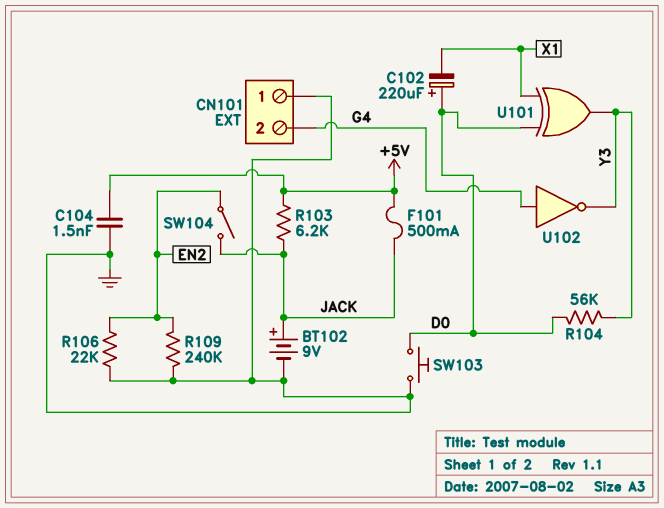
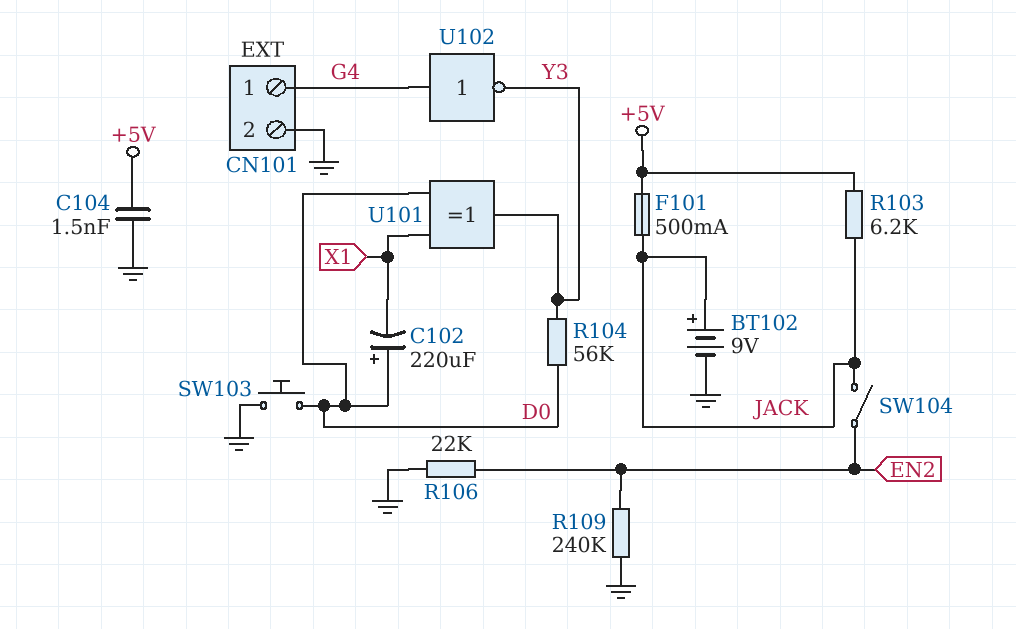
CN101 pin 1: GND -> G4
CN101 pin 2: G4 -> GND

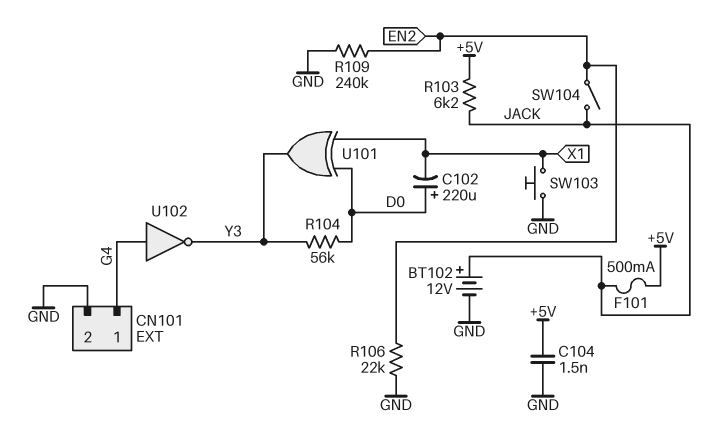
BT102: 9V (plus JACK, minus GND) -> 12V (plus JACK, minus GND)
SW103: button (D0, GND) -> button (GND, X1)

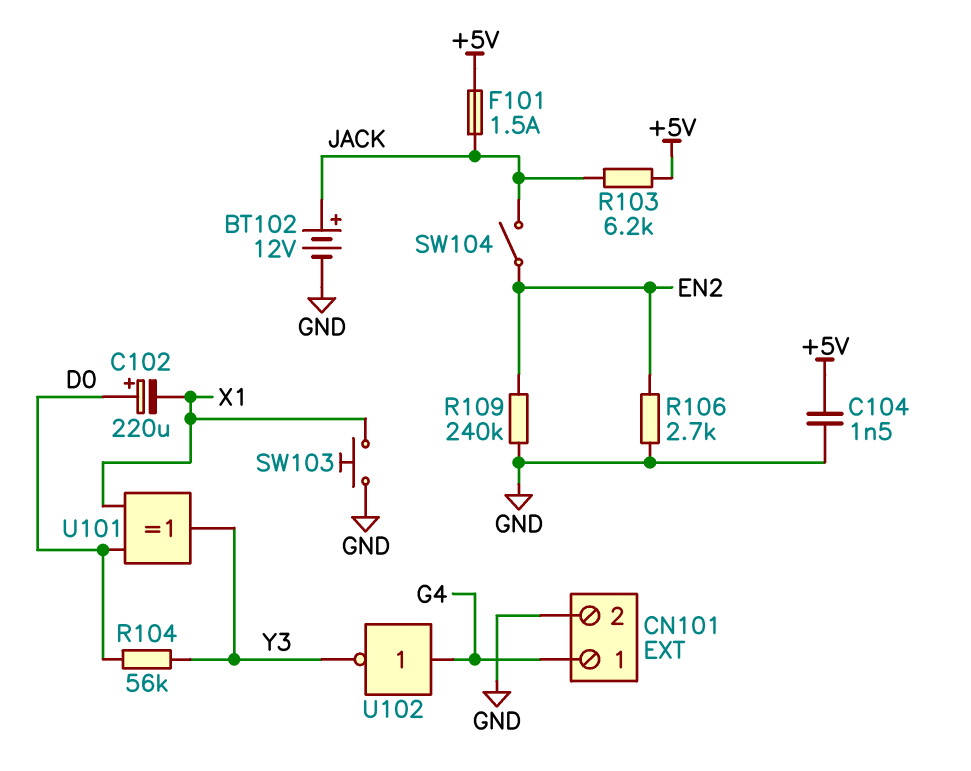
F101: 500mA (+5V, JACK) -> 1.5A (+5V, JACK)
R106: 22k (EN2, GND) -> 2.7k (EN2, GND)

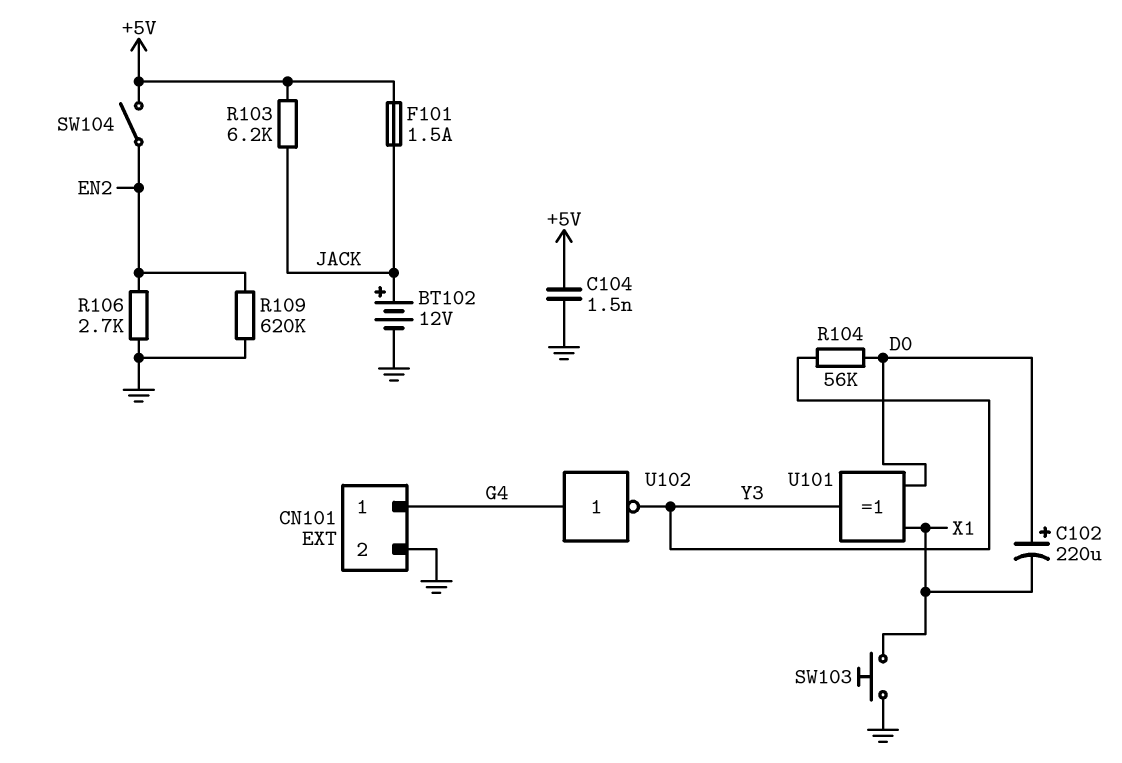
R109: 240k (EN2, GND) -> 620k (EN2, GND)
SW104: switch (EN2, JACK) -> switch (+5V, EN2)

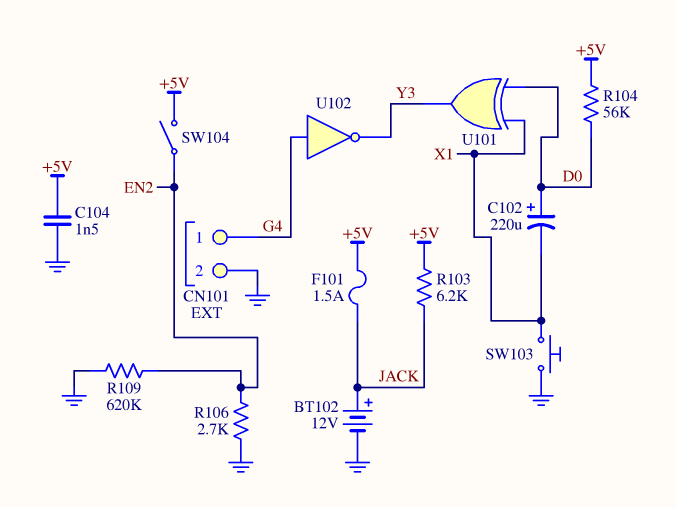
R104: 56k (D0, Y3) -> 56k (+5V, D0)

